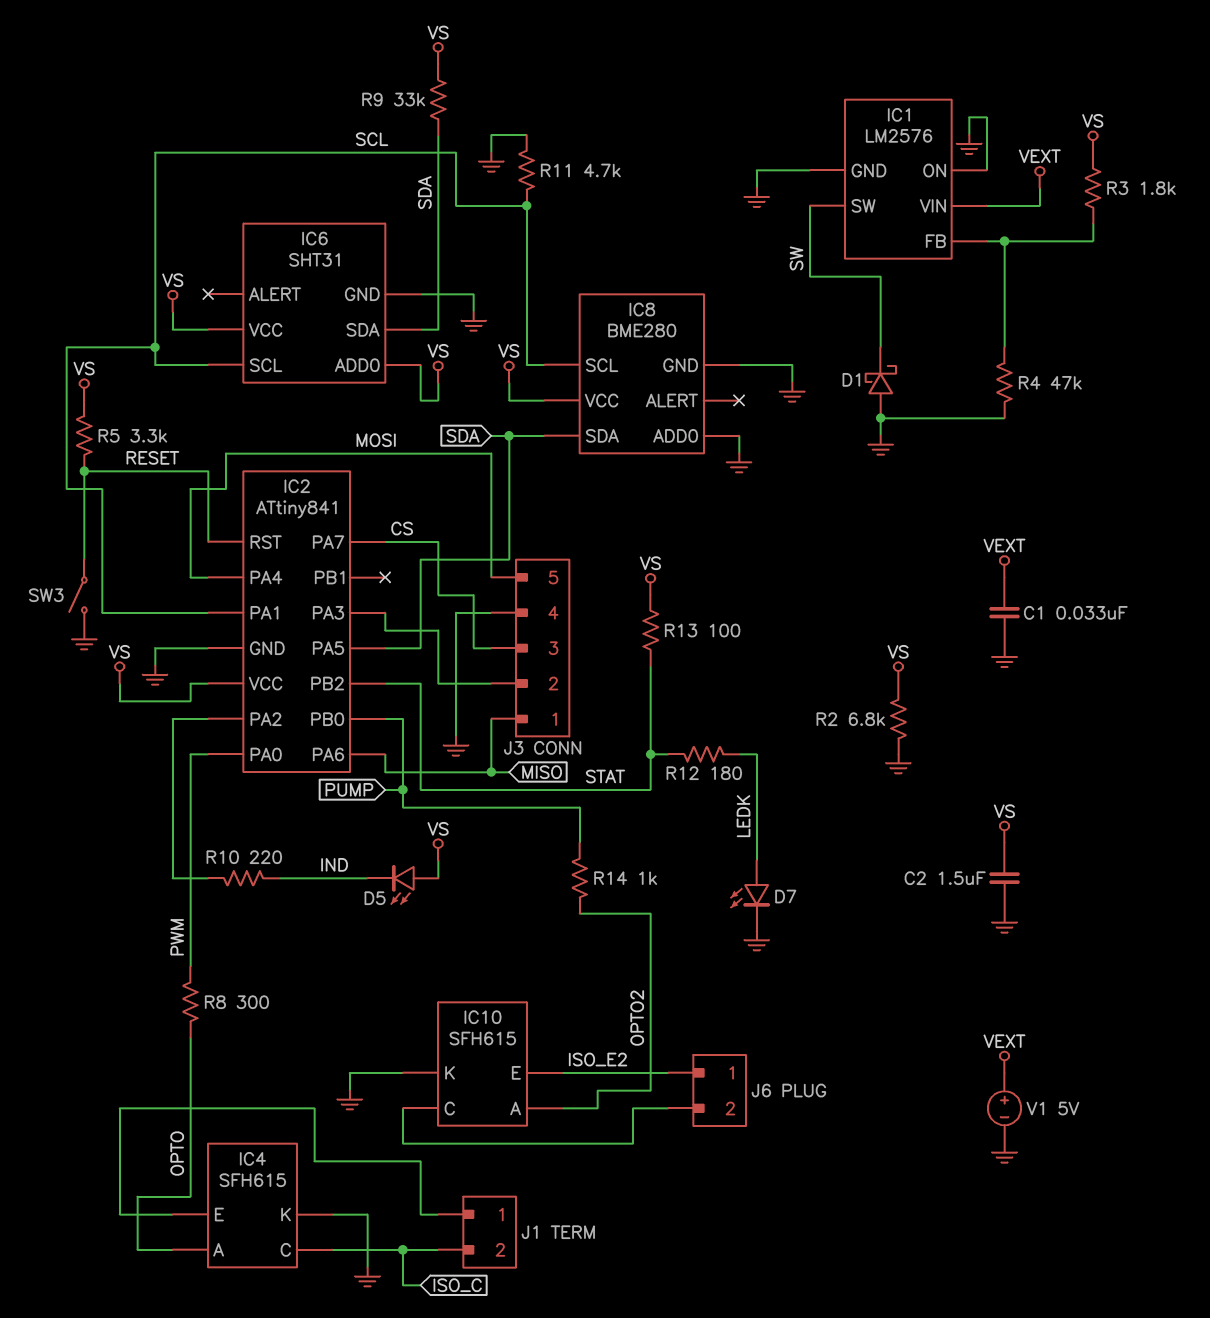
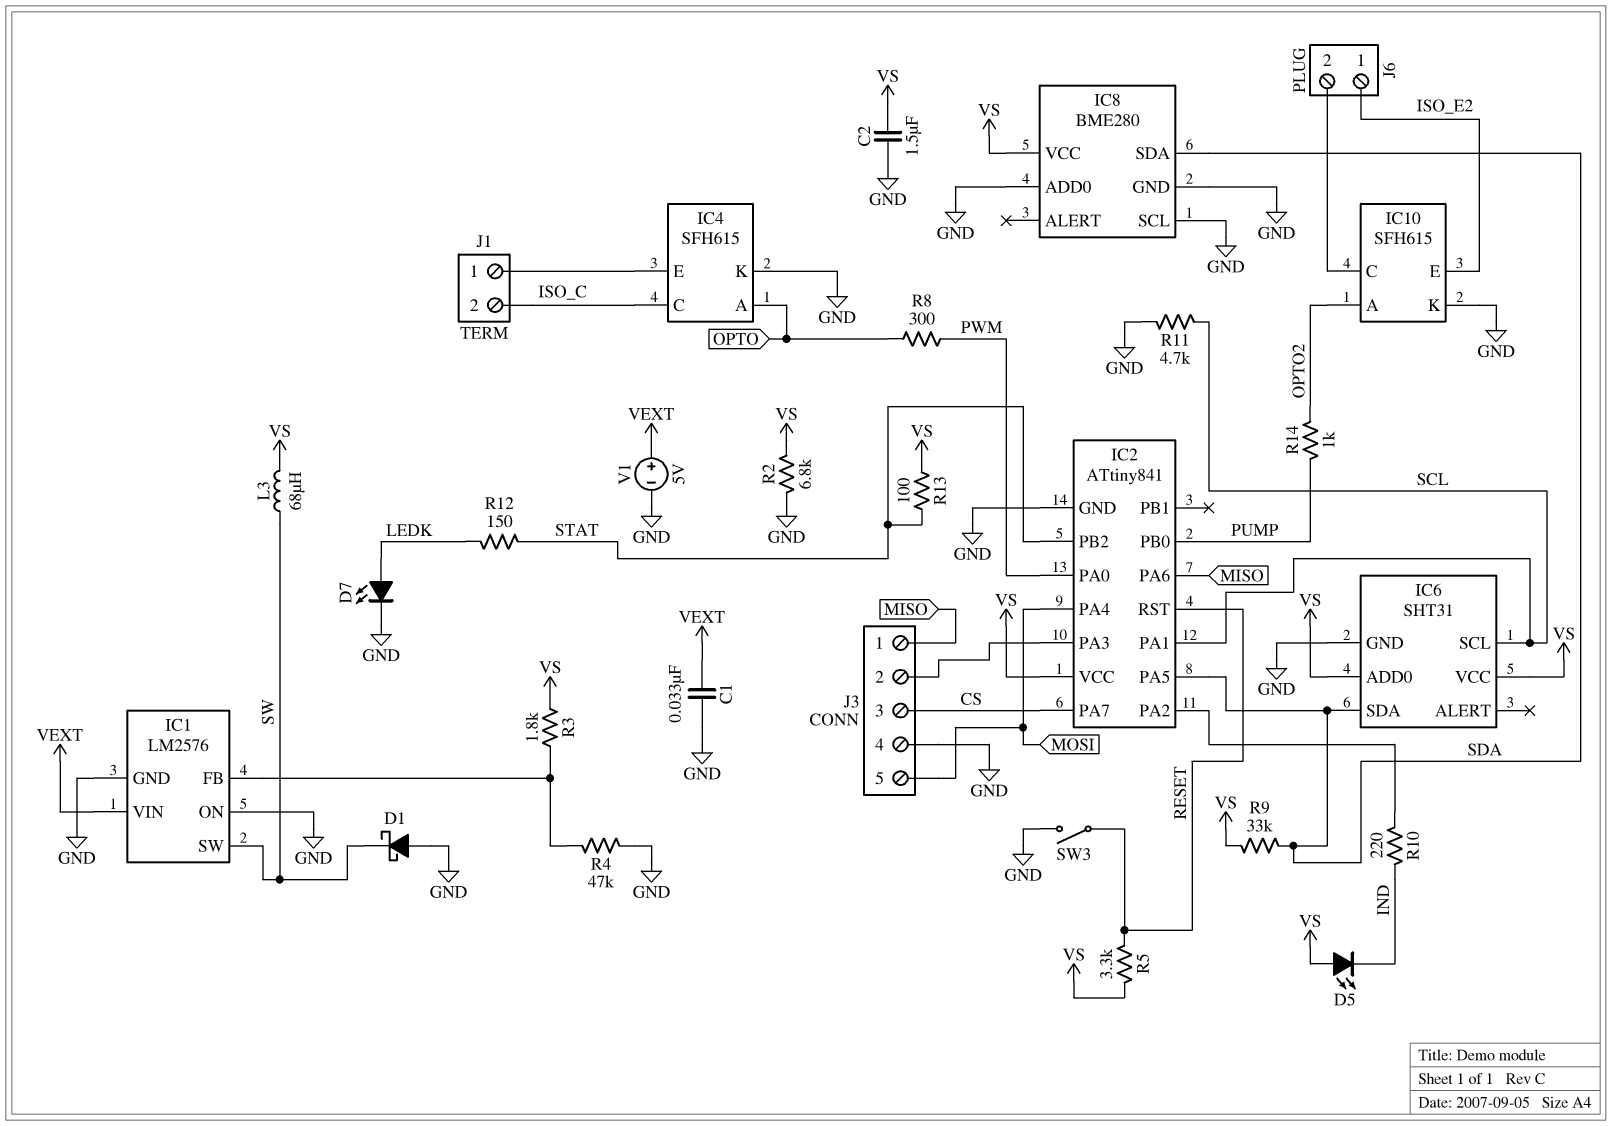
IC8 pin SCL: SCL -> GND
L3: none -> 68uH (SW, VS)
R12: 180 (LEDK, STAT) -> 150 (LEDK, STAT)

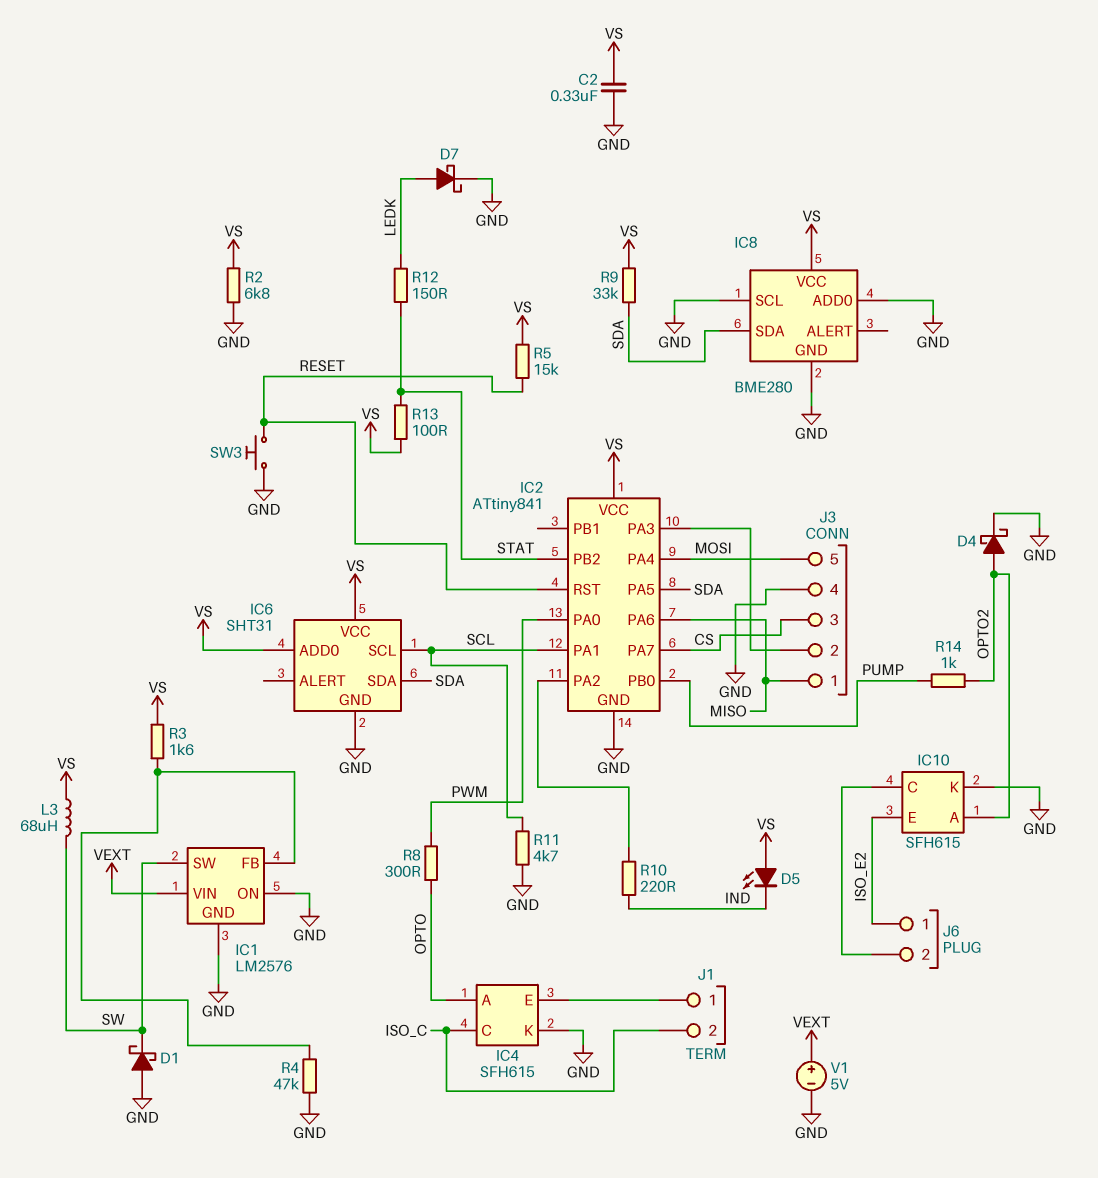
C1: 33nF (GND, VEXT) -> none
C2: 1.5uF (GND, VS) -> 330nF (GND, VS)
D4: none -> schottky (A OPTO2, K GND)
D7: LED (A LEDK, K GND) -> schottky (A LEDK, K GND)
R3: 1.8k (IC1/FB, VS) -> 1.6k (IC1/FB, VS)
R5: 3.3k (RESET, VS) -> 15k (RESET, VS)
SW3: switch (GND, RESET) -> button (GND, RESET)

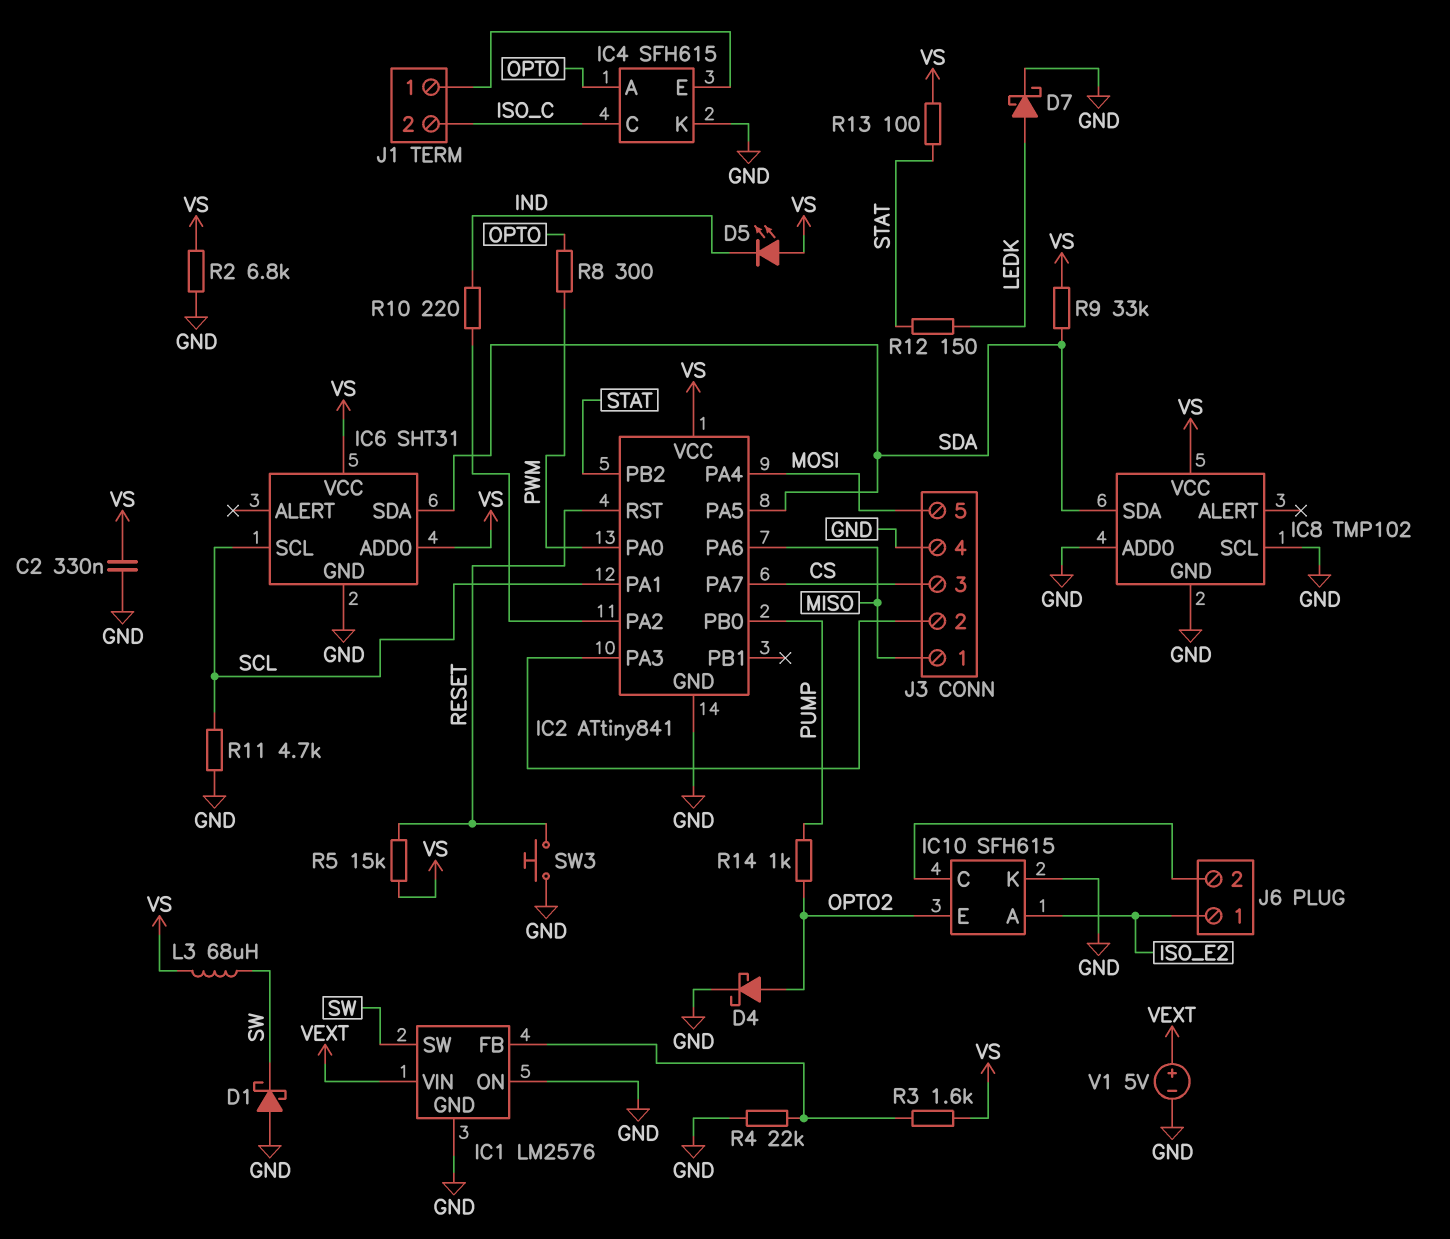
IC8: BME280 -> TMP102
IC10 pin A: OPTO2 -> ISO_E2
IC10 pin E: ISO_E2 -> OPTO2
R4: 47k (GND, IC1/FB) -> 22k (GND, IC1/FB)

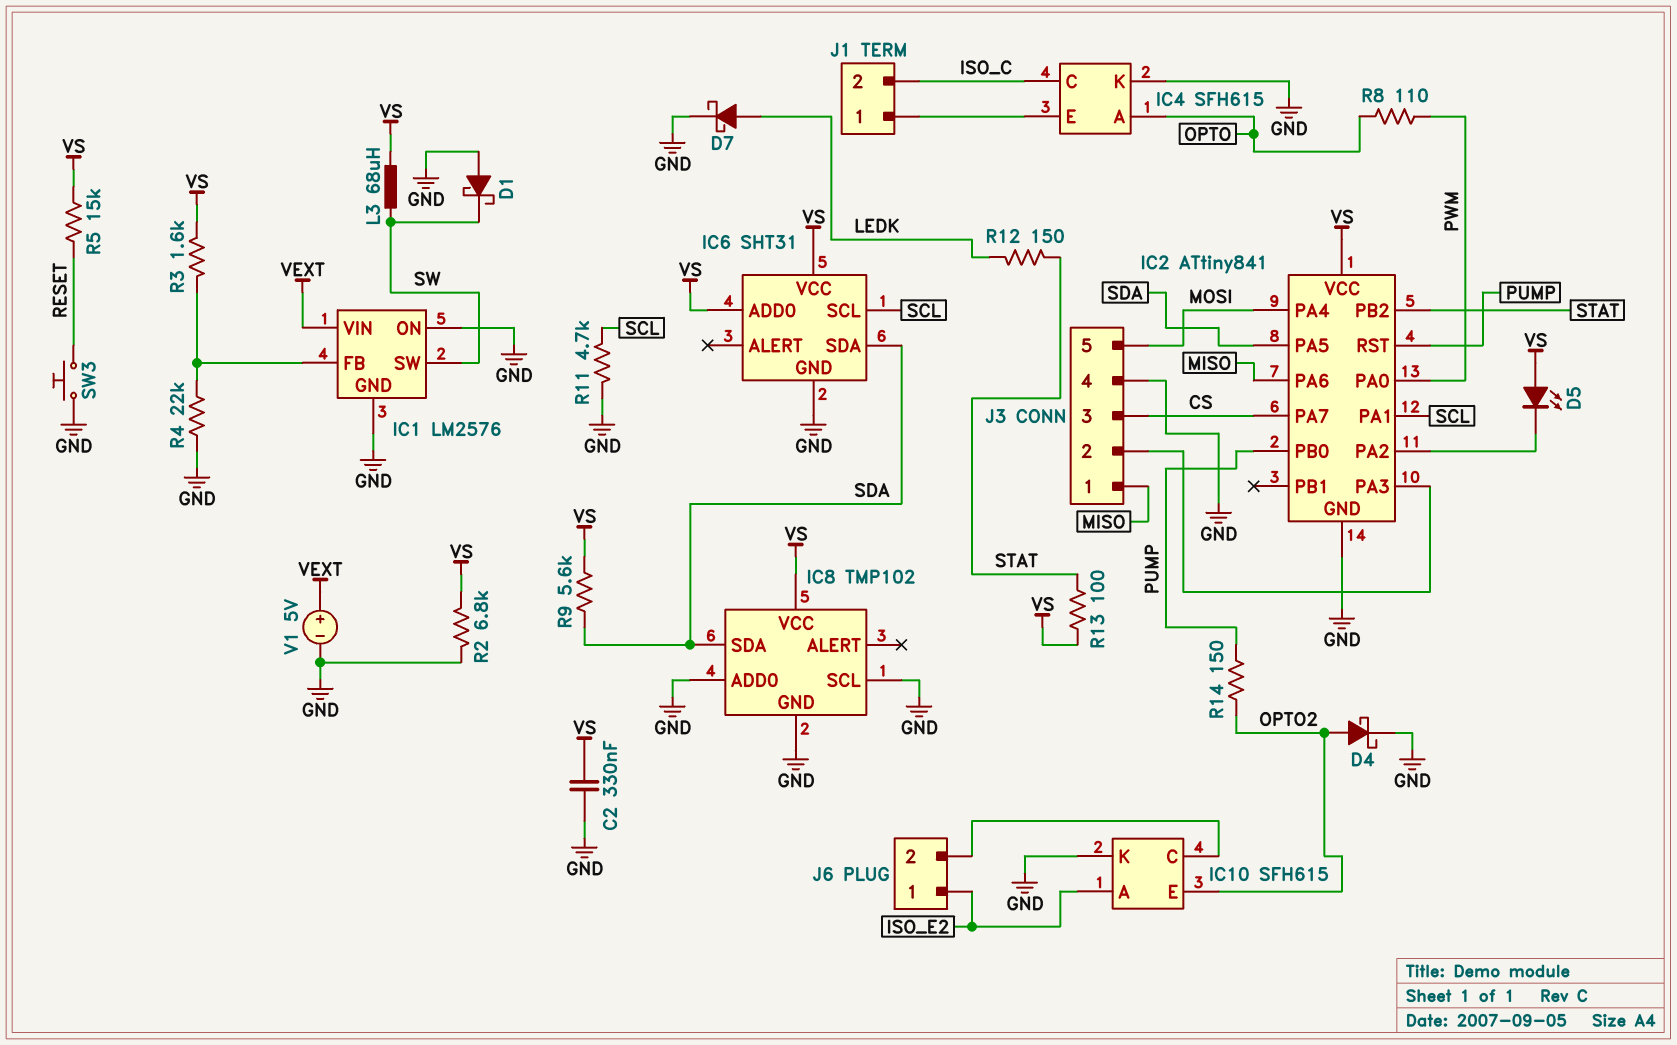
D5: LED (A VS, K IND) -> LED (A VS, K IC2/PA2)
IC2 pin RST: RESET -> PUMP
R8: 300 (OPTO, PWM) -> 110 (OPTO, PWM)
R9: 33k (SDA, VS) -> 5.6k (SDA, VS)
R10: 220 (IC2/PA2, IND) -> none
R14: 1k (OPTO2, PUMP) -> 150 (OPTO2, PUMP)

